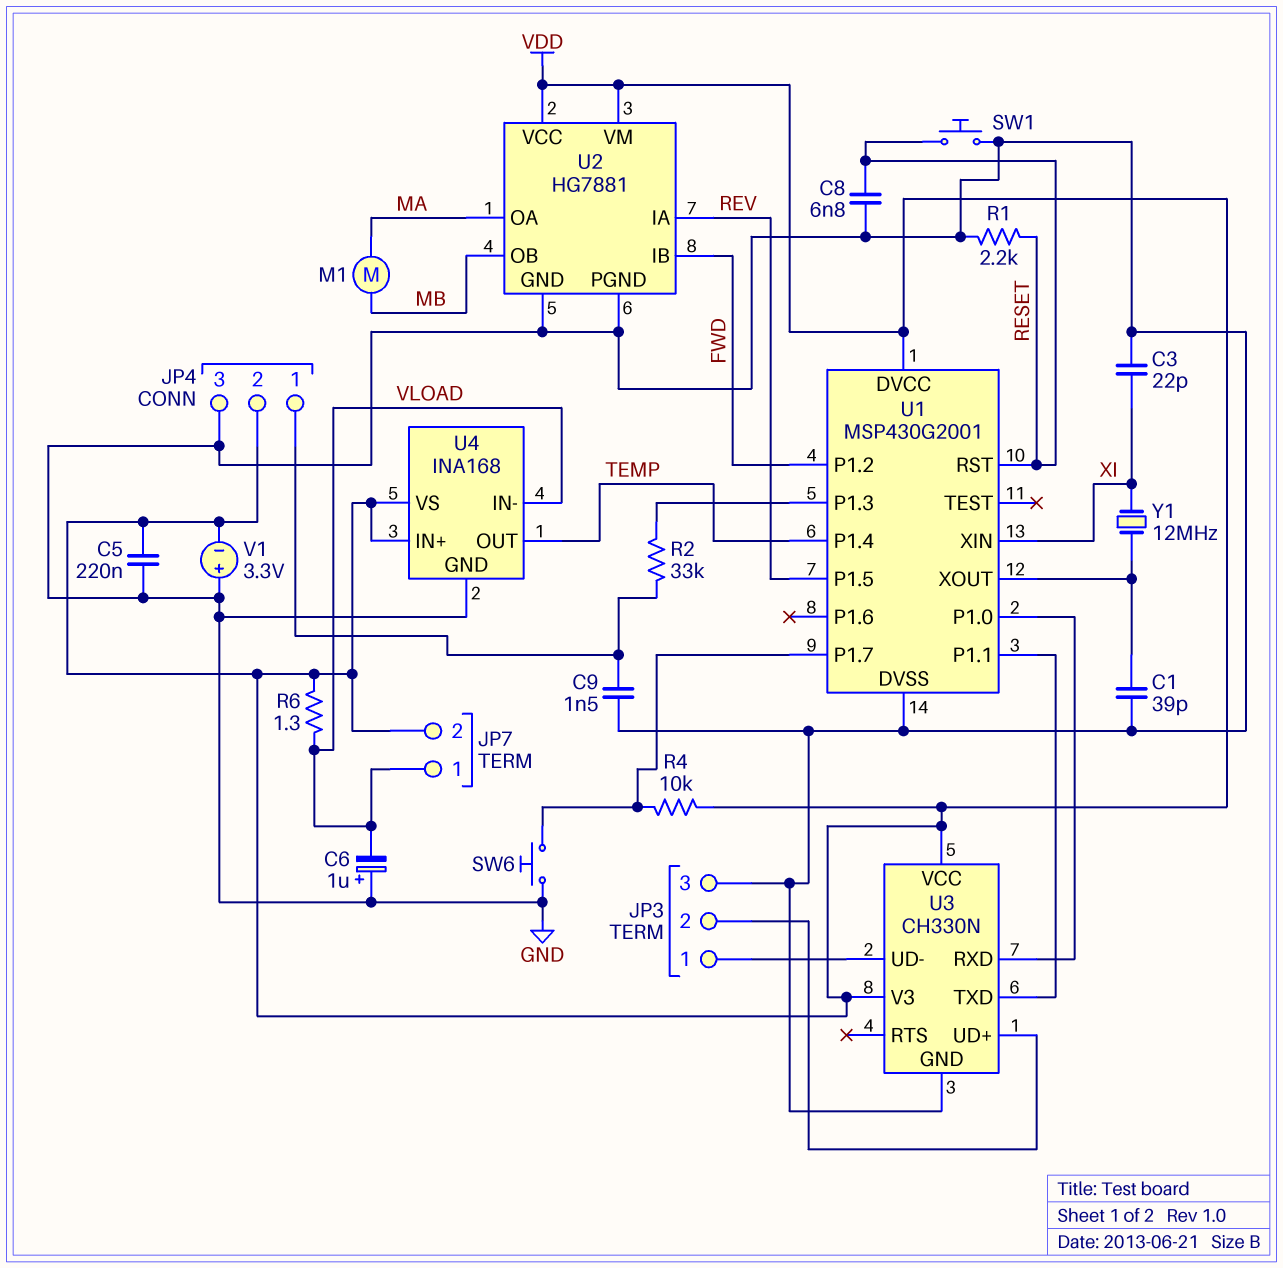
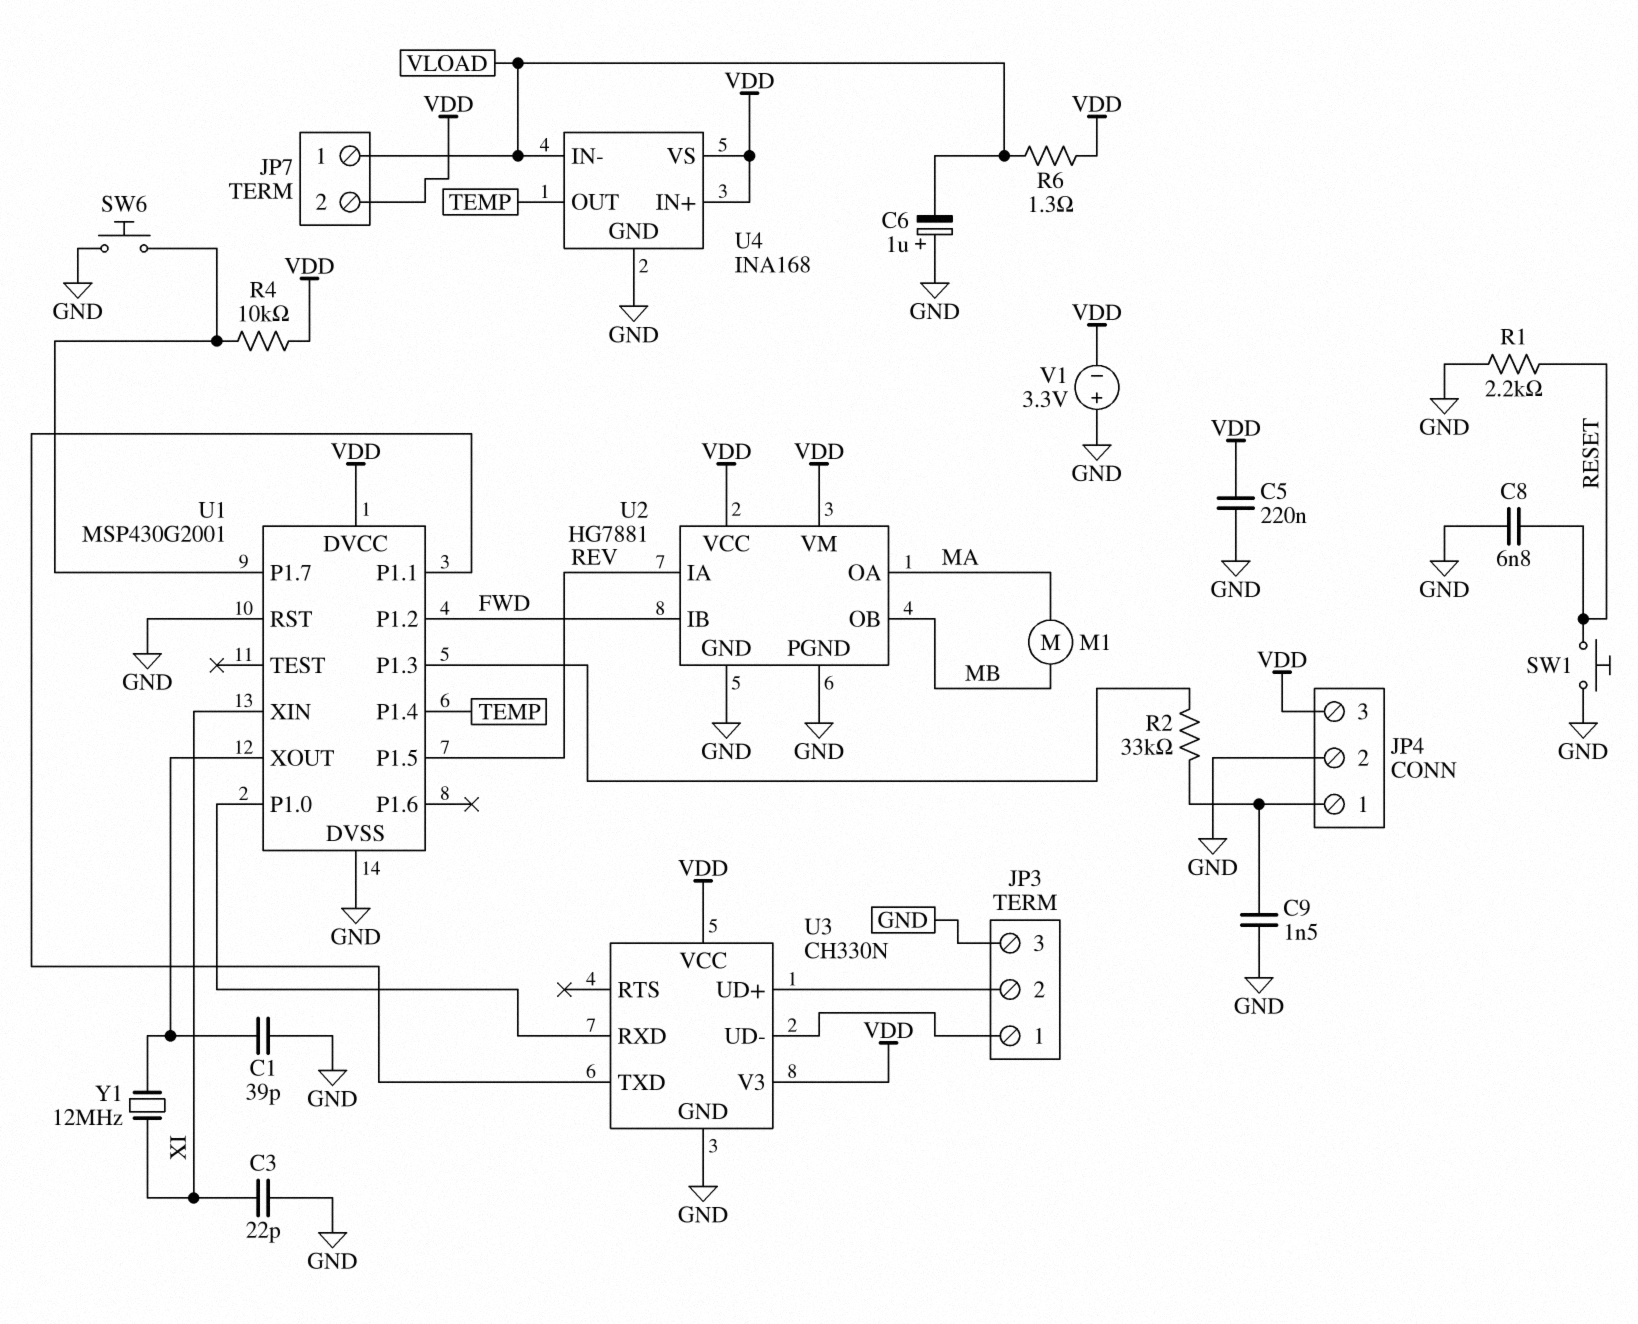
JP4 pin 2: VDD -> GND
JP4 pin 3: GND -> VDD
U1 pin RST: RESET -> GND

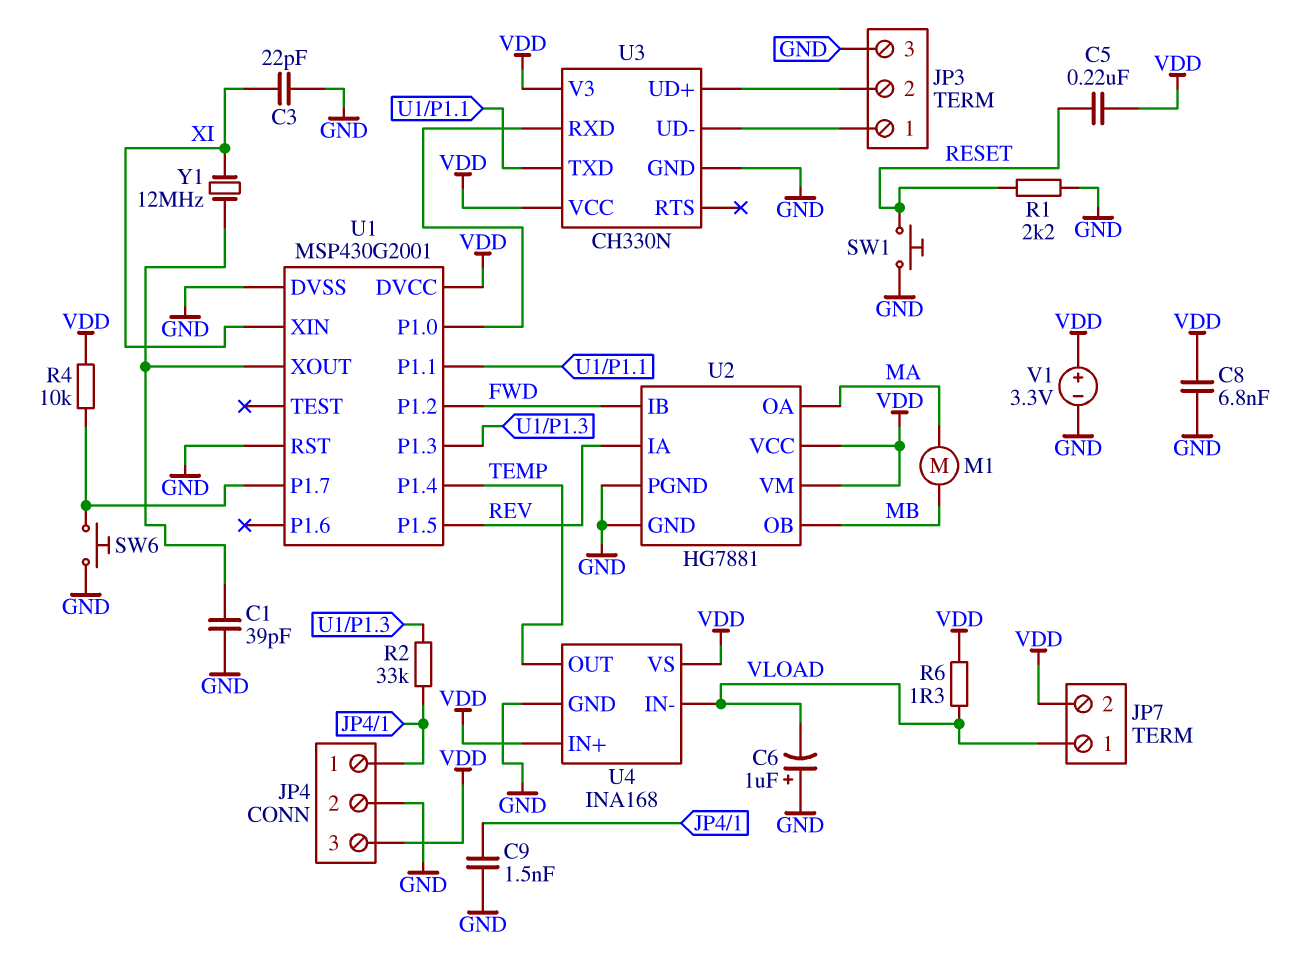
C5: 220nF (GND, VDD) -> 220nF (RESET, VDD)
C8: 6.8nF (GND, RESET) -> 6.8nF (GND, VDD)
V1: 3.3V (plus GND, minus VDD) -> 3.3V (plus VDD, minus GND)

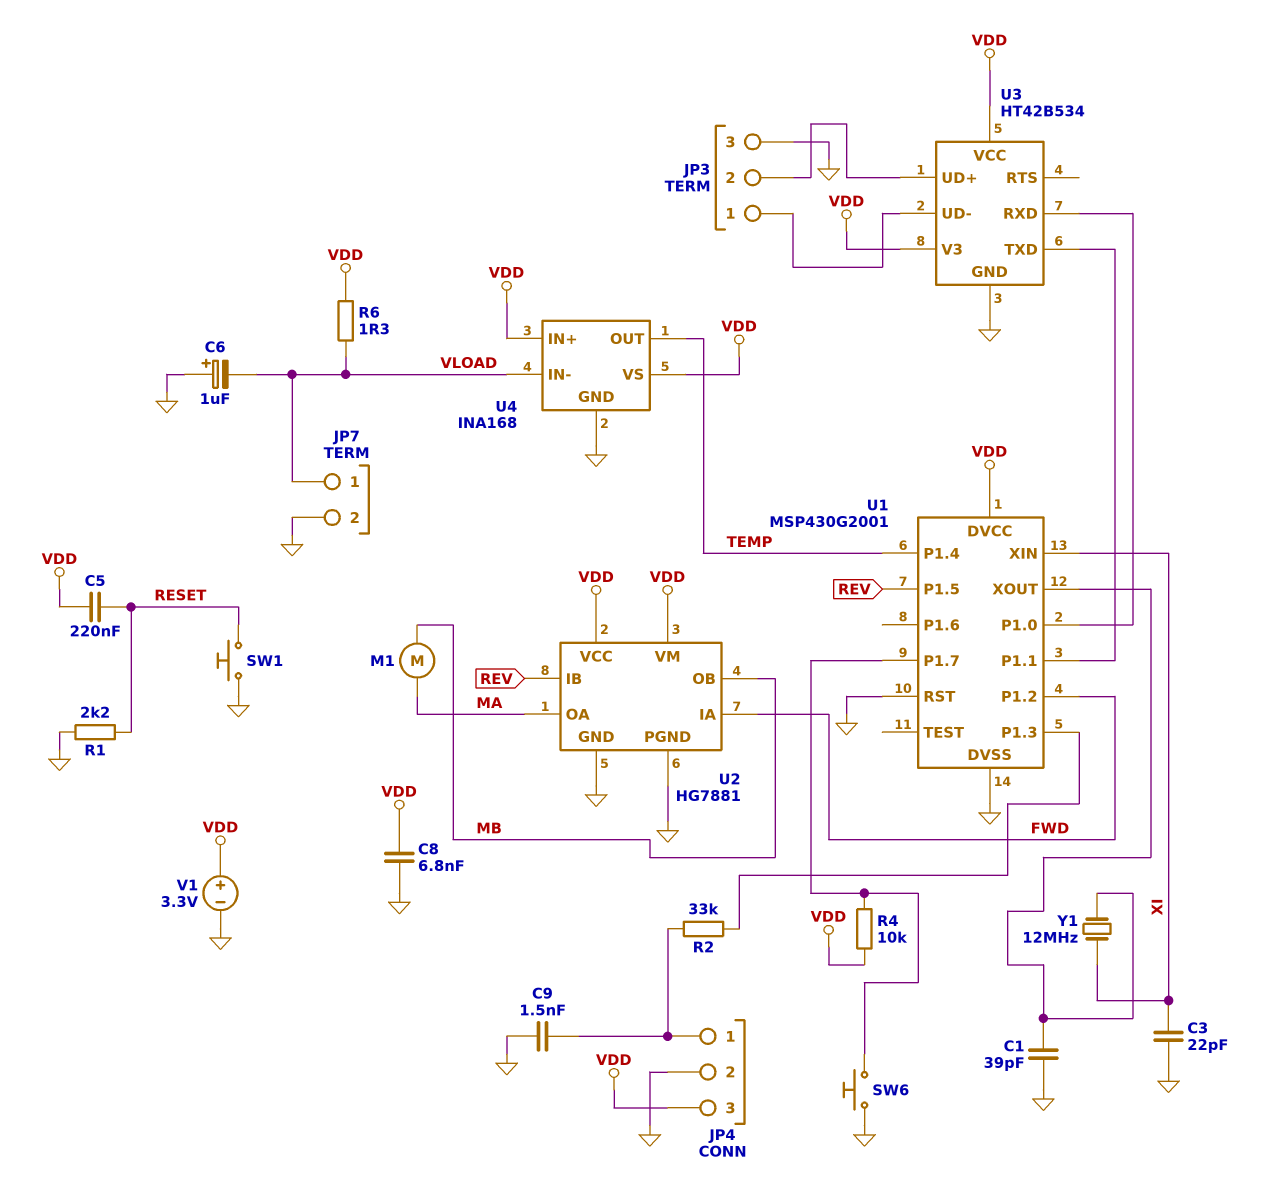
JP7 pin 2: VDD -> GND
U2 pin IA: REV -> FWD
U2 pin IB: FWD -> REV
U3: CH330N -> HT42B534

